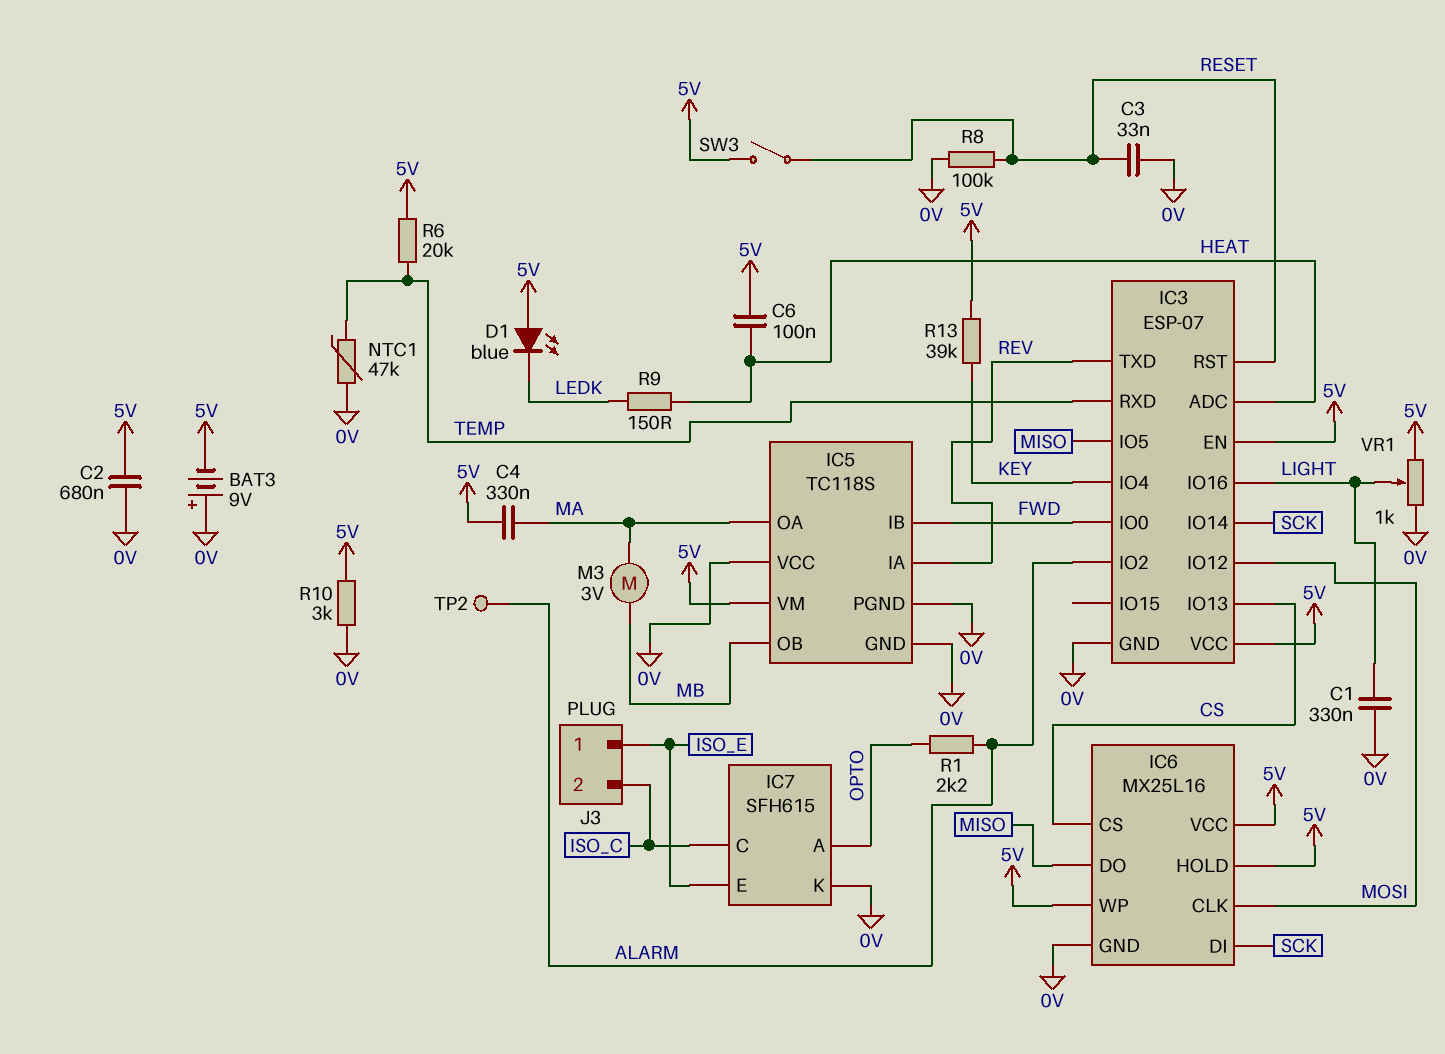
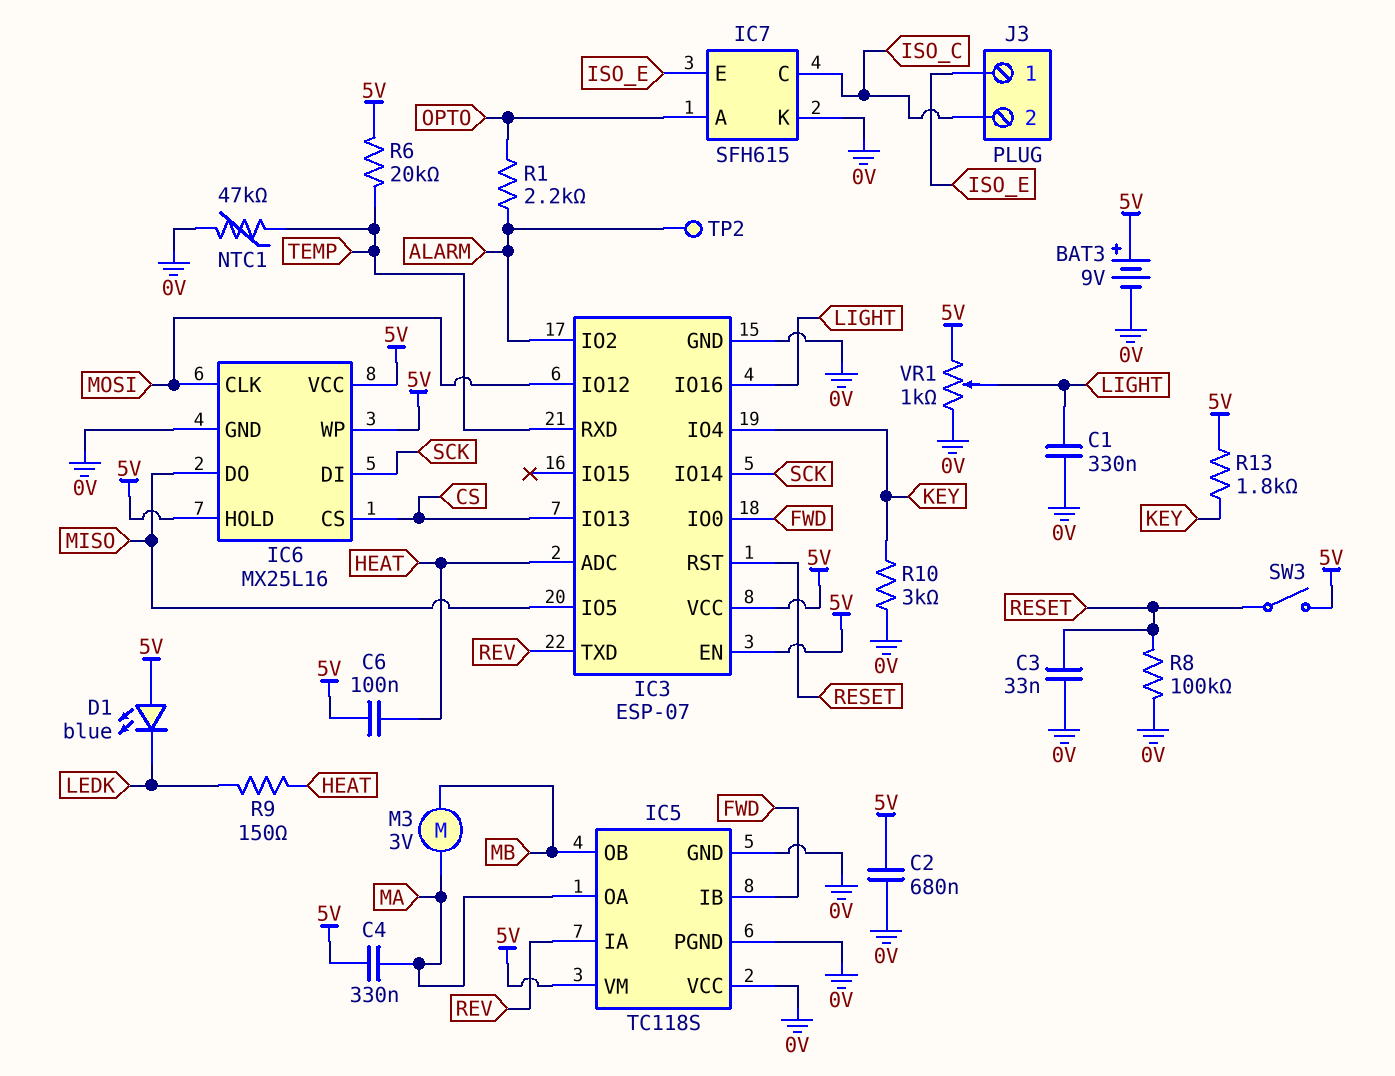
BAT3: 9V (plus 0V, minus 5V) -> 9V (plus 5V, minus 0V)
R10: 3k (0V, 5V) -> 3k (0V, KEY)
R13: 39k (5V, KEY) -> 1.8k (5V, KEY)

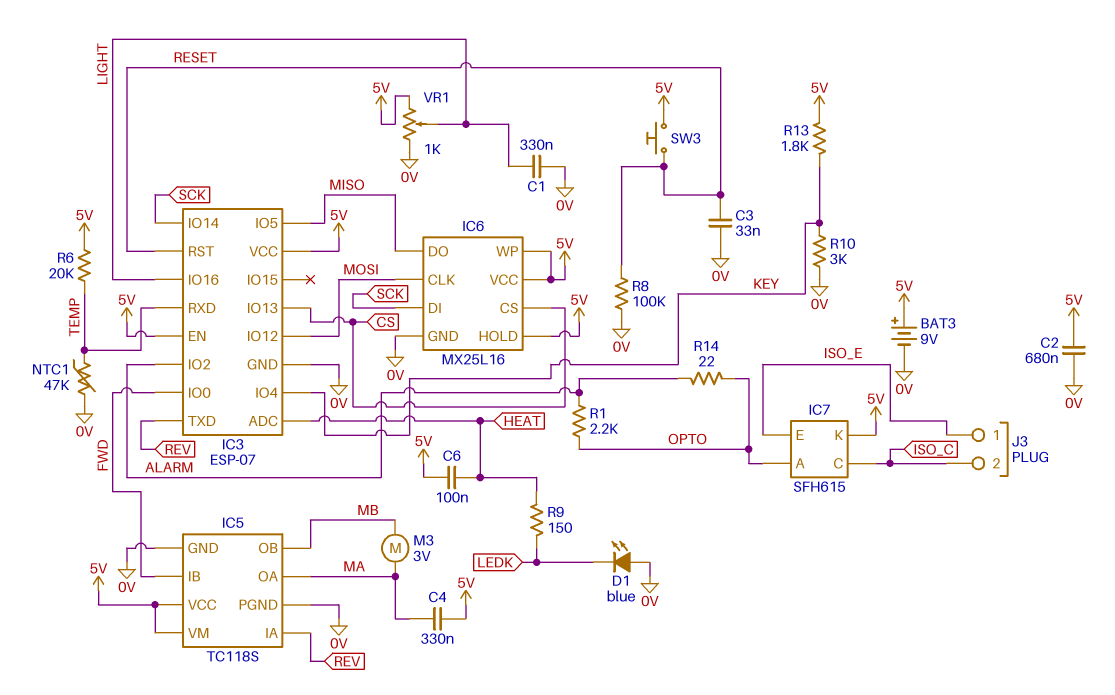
D1: LED blue (A 5V, K LEDK) -> LED blue (A 0V, K LEDK)
IC5 pin VCC: 0V -> 5V
IC7 pin K: 0V -> 5V
R14: none -> 22 (ALARM, OPTO)
SW3: switch (5V, RESET) -> button (5V, RESET)
TP2: test point (ALARM) -> none

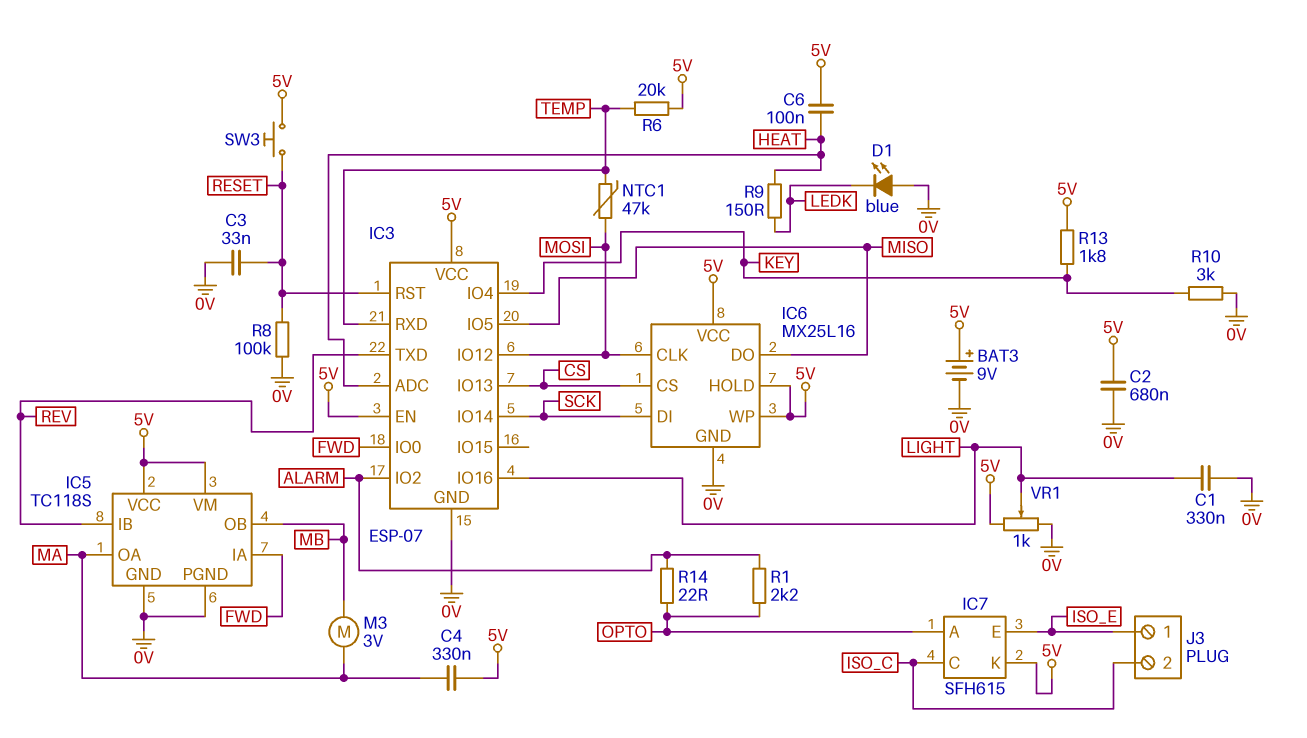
IC5 pin IA: REV -> FWD
IC5 pin IB: FWD -> REV
NTC1: 47k (0V, TEMP) -> 47k (MOSI, TEMP)

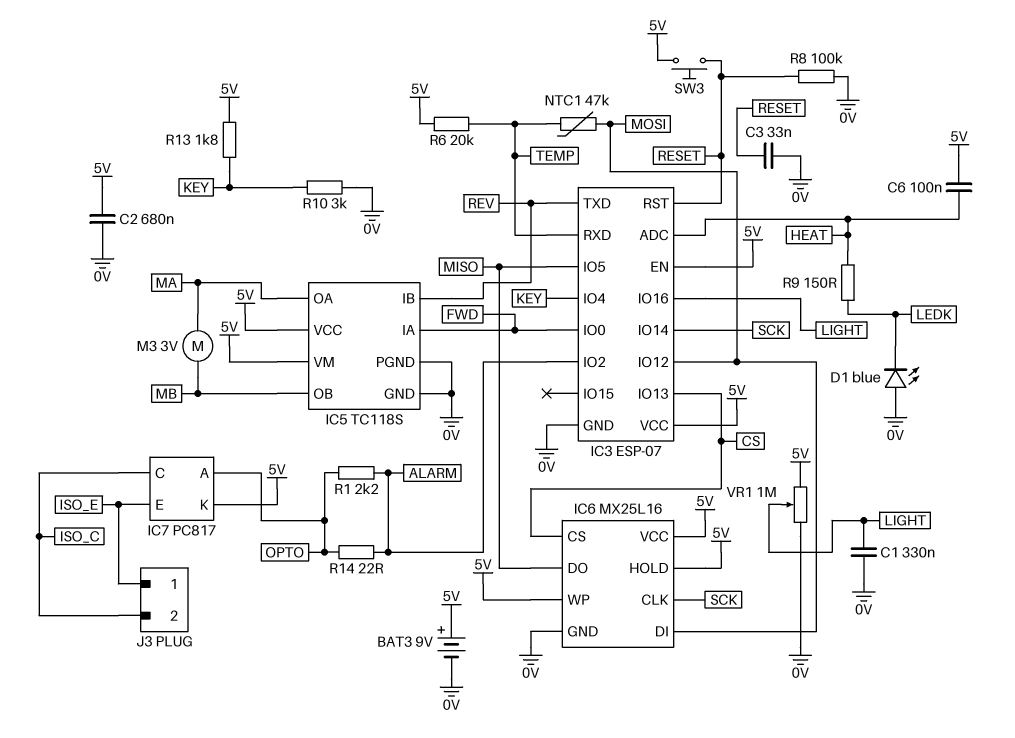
C4: 330nF (5V, MA) -> none
IC6 pin CLK: MOSI -> SCK
IC6 pin DI: SCK -> MOSI
IC7: SFH615 -> PC817
VR1: 1k (0V, 5V, wiper LIGHT) -> 1M (0V, 5V, wiper LIGHT)

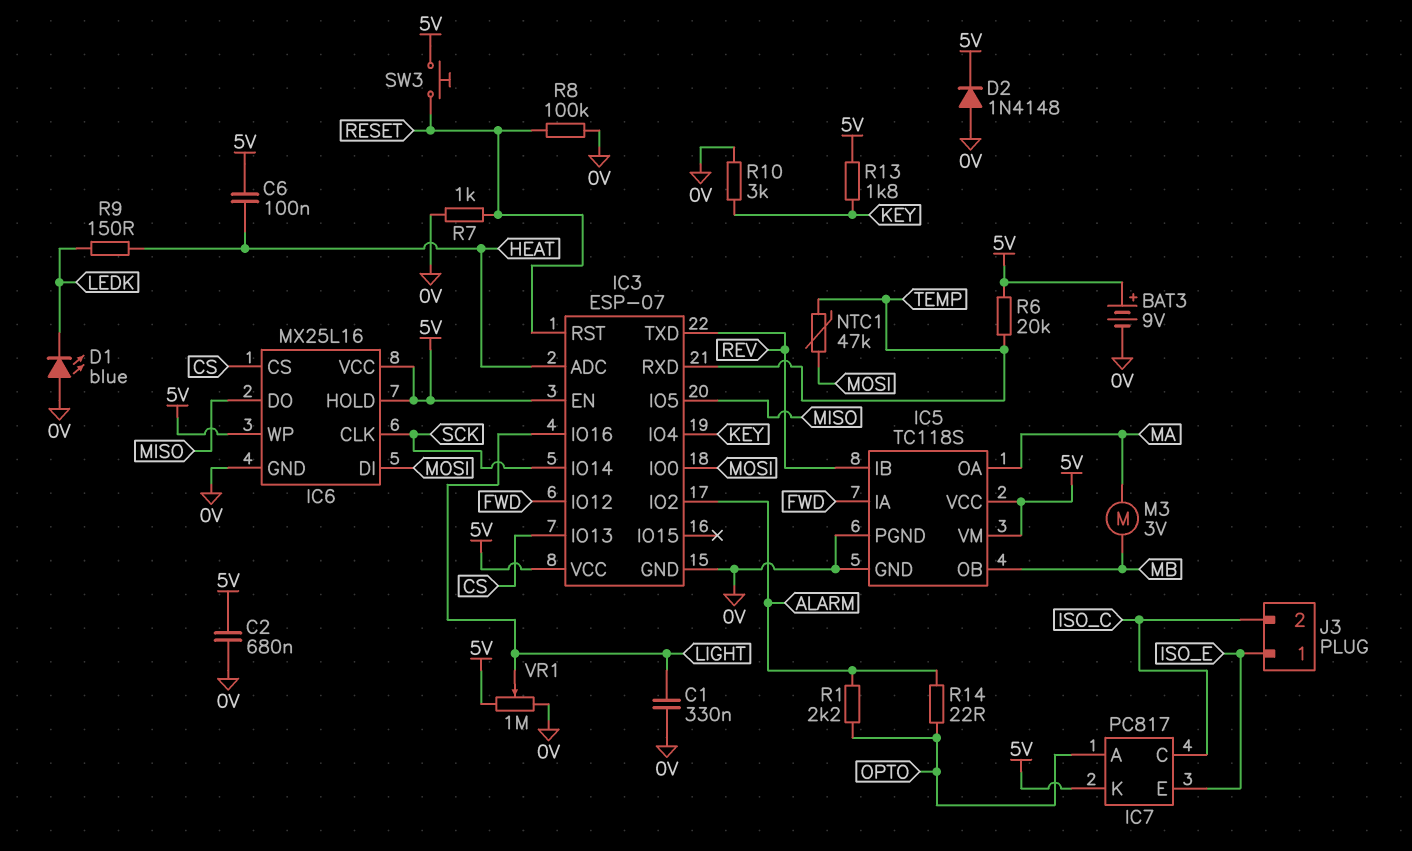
C3: 33nF (0V, RESET) -> none
D2: none -> diode 1N4148 (A 0V, K 5V)
IC3 pin IO0: FWD -> MOSI
IC3 pin IO12: MOSI -> FWD
R7: none -> 1k (0V, RESET)

